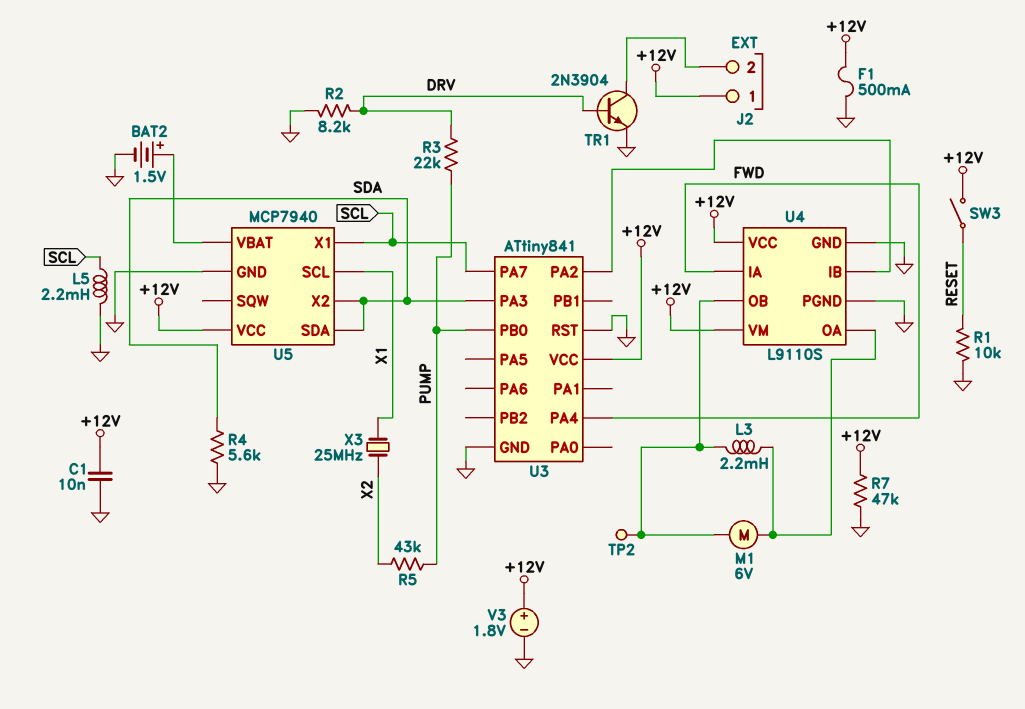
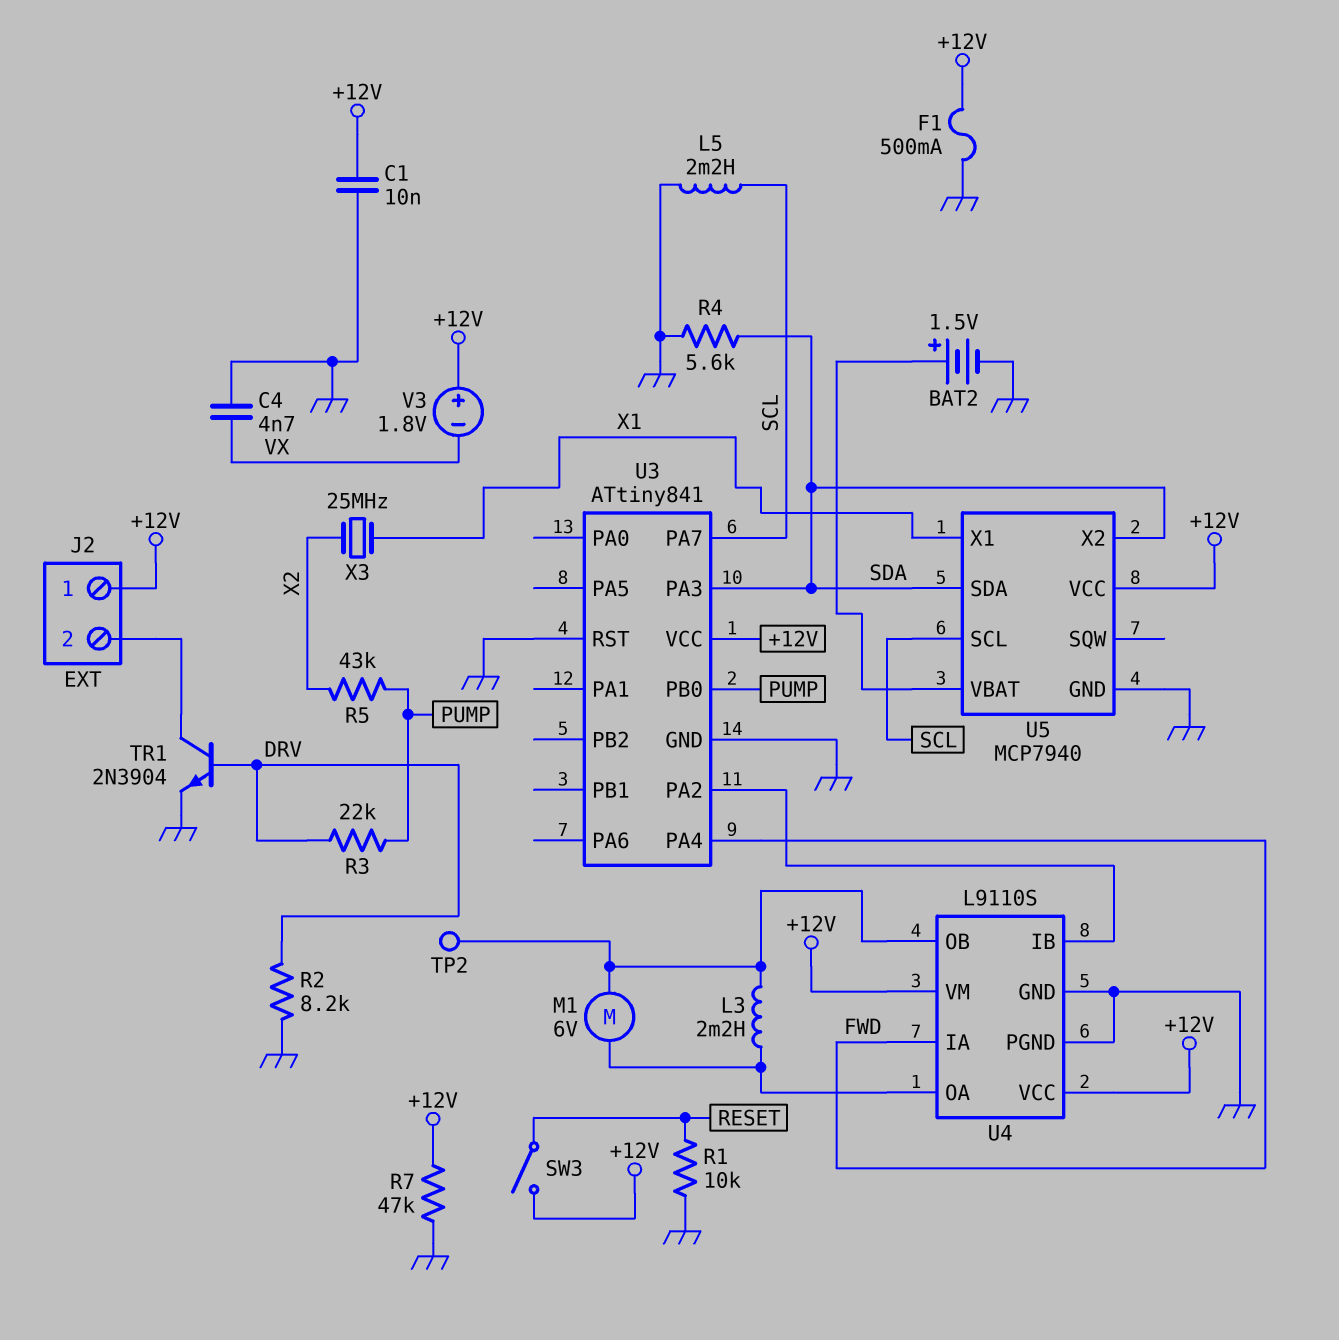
C4: none -> 4.7nF (GND, VX)
U5 pin SCL: X1 -> SCL
U5 pin X1: SCL -> X1
V3: 1.8V (plus +12V, minus GND) -> 1.8V (plus +12V, minus VX)

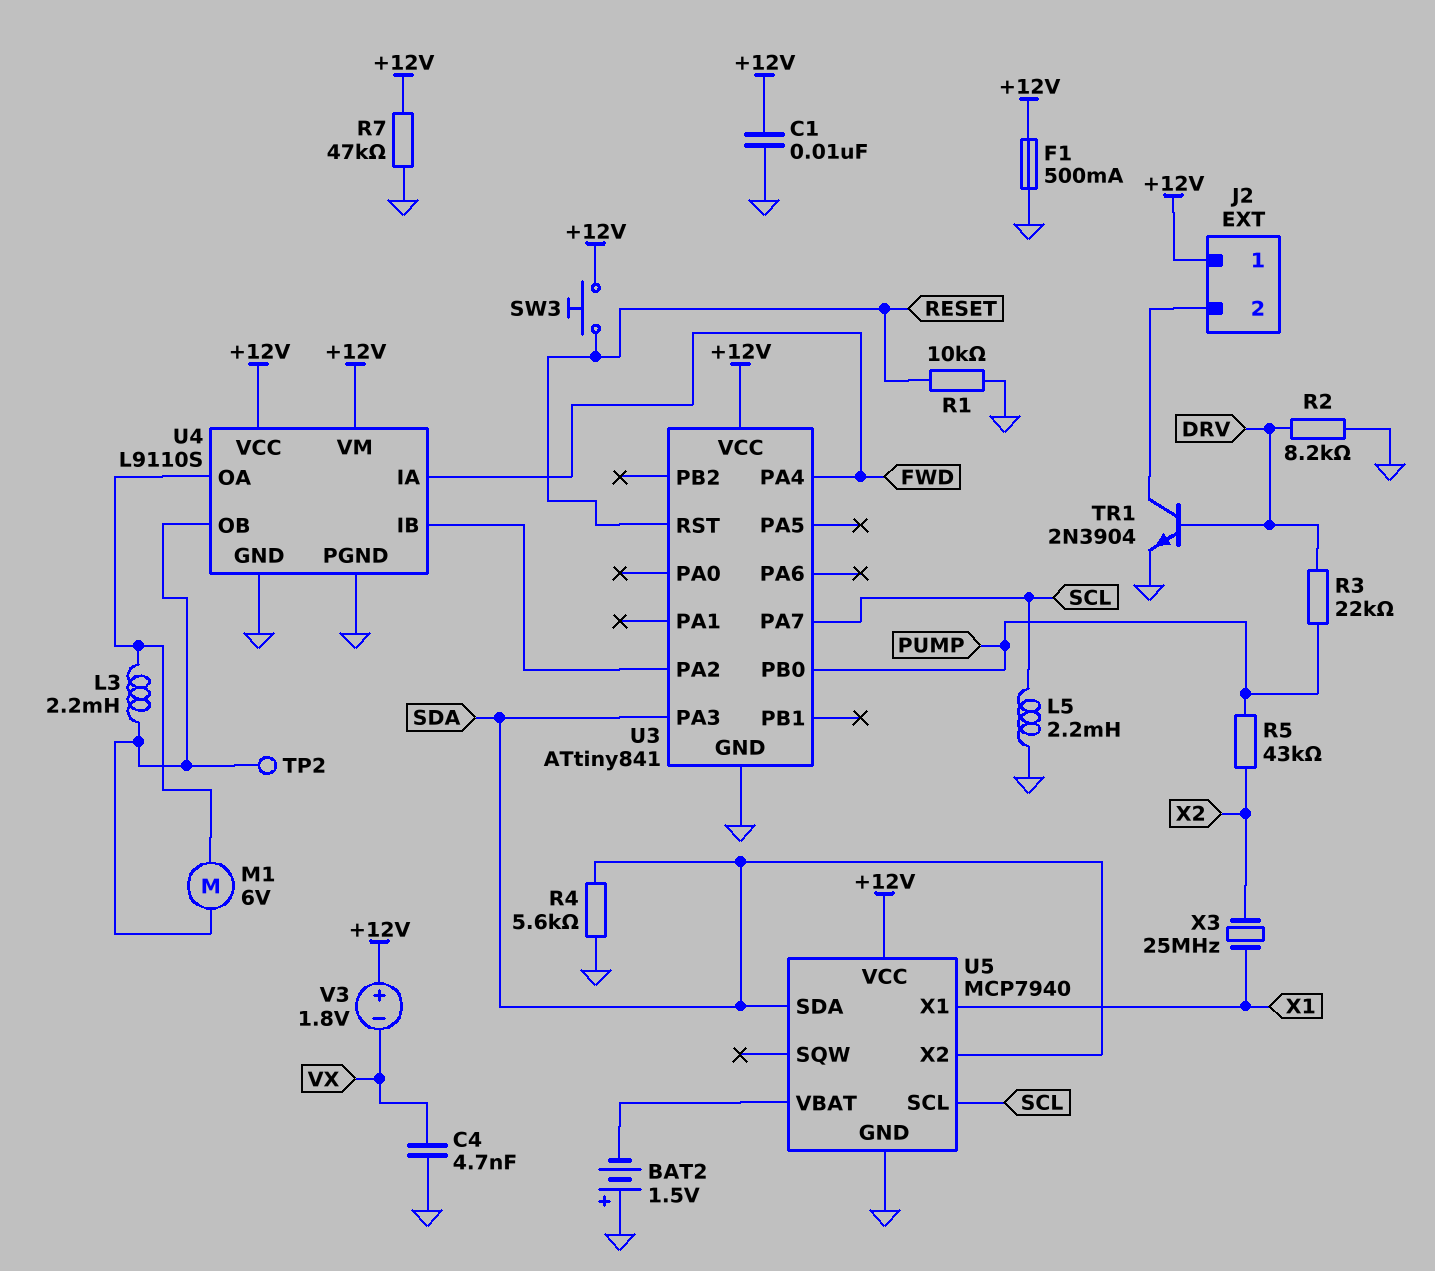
BAT2: 1.5V (plus U5/VBAT, minus GND) -> 1.5V (plus GND, minus U5/VBAT)
SW3: switch (+12V, RESET) -> button (+12V, RESET)
U3 pin RST: GND -> RESET

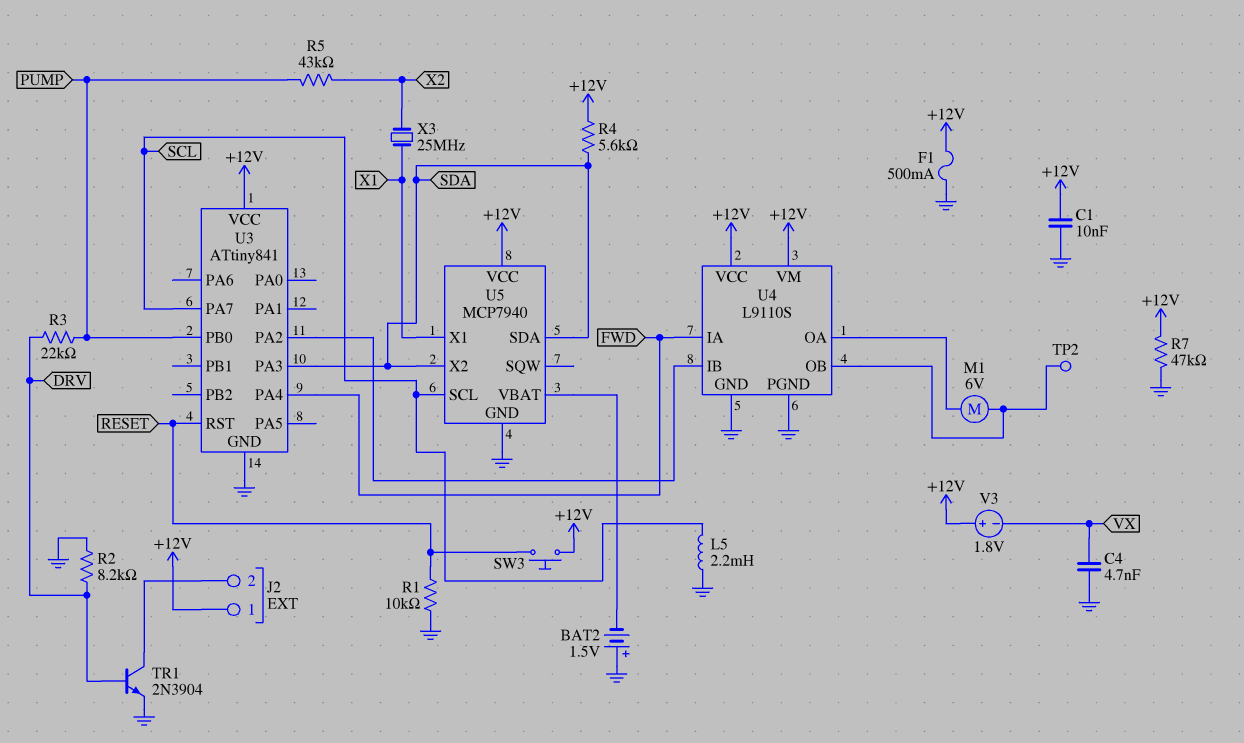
L3: 2.2mH (U4/OA, U4/OB) -> none
R4: 5.6k (GND, SDA) -> 5.6k (+12V, SDA)

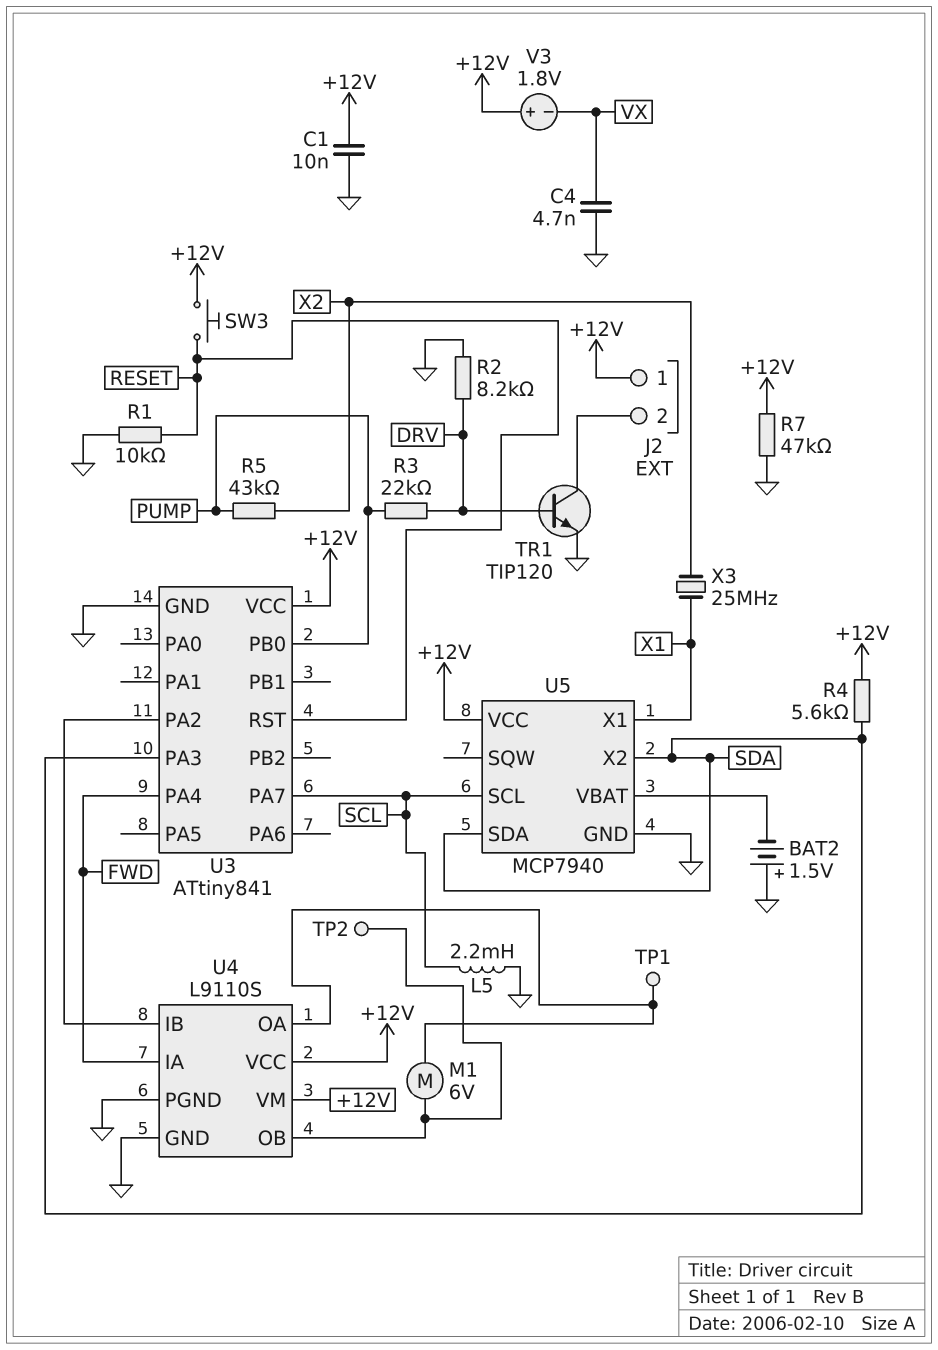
F1: 500mA (+12V, GND) -> none
TP1: none -> test point (U4/OA)
TR1: NPN 2N3904 (B DRV, C J2/2, E GND) -> NPN TIP120 (B DRV, C J2/2, E GND)

